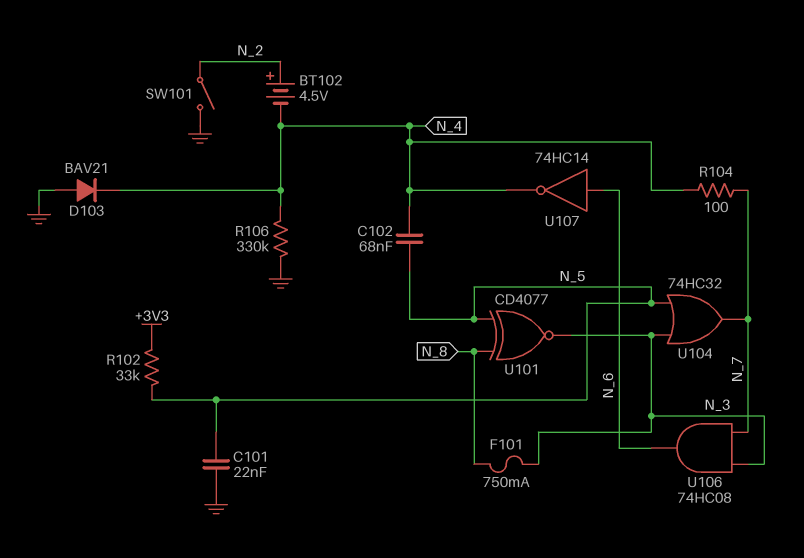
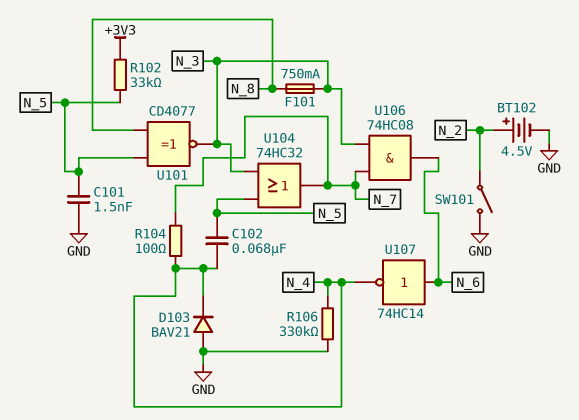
BT102: 4.5V (plus N_2, minus N_4) -> 4.5V (plus N_2, minus GND)
C101: 22nF (GND, N_5) -> 1.5nF (GND, N_5)

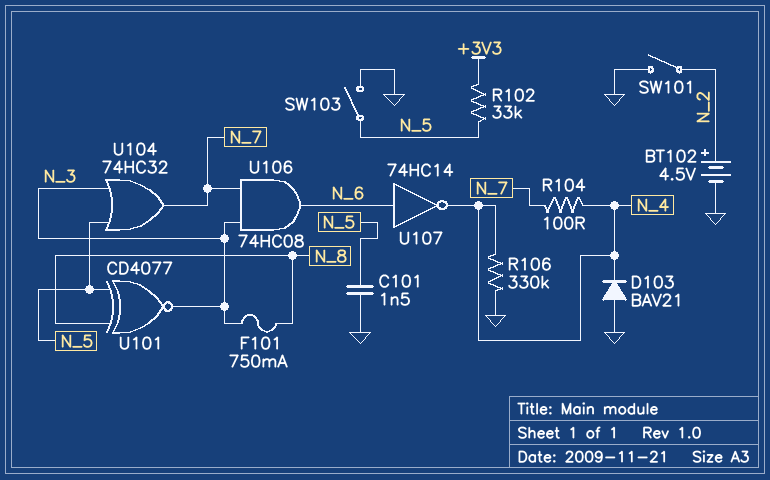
C102: 68nF (N_4, N_5) -> none
SW103: none -> switch (GND, N_5)

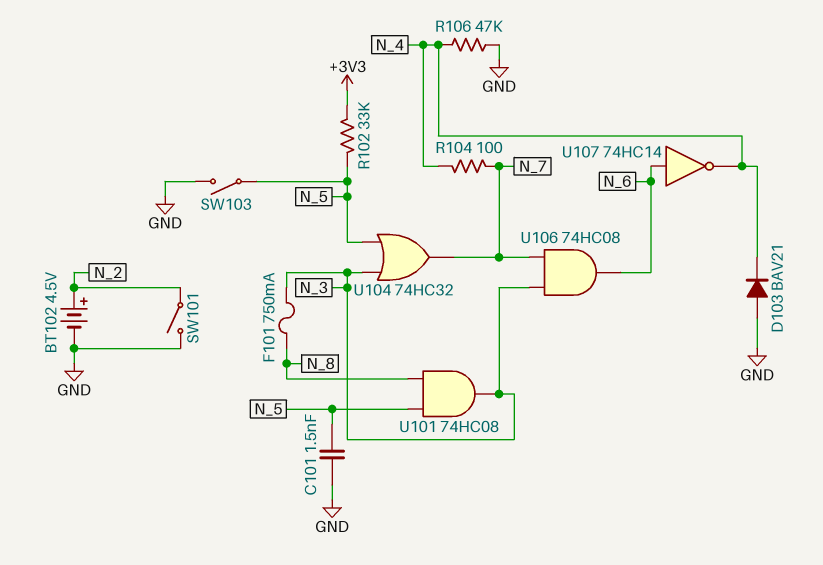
R106: 330k (GND, N_4) -> 47k (GND, N_4)
U101: XNOR CD4077 (in N_5, in N_8, out N_3) -> AND 74HC08 (in N_5, in N_8, out N_3)

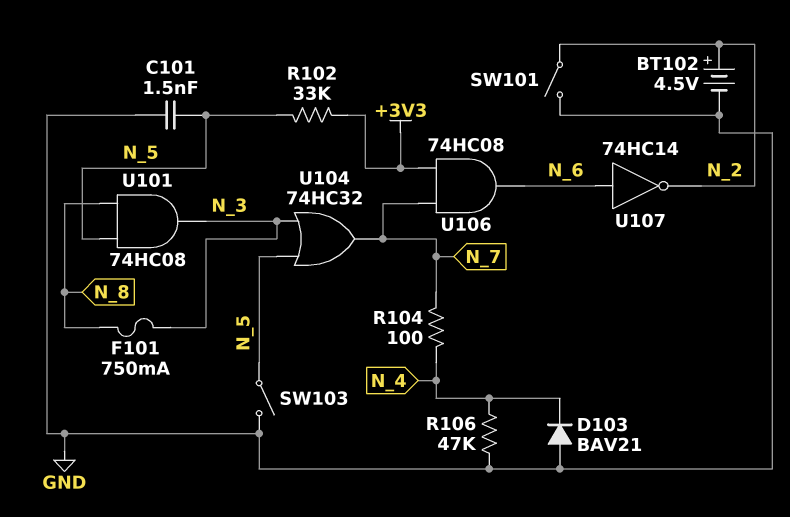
U106: AND 74HC08 (in N_3, in N_7, out N_6) -> AND 74HC08 (in +3V3, in N_7, out N_6)
U107: NOT 74HC14 (in N_6, out N_4) -> NOT 74HC14 (in N_6, out N_2)

